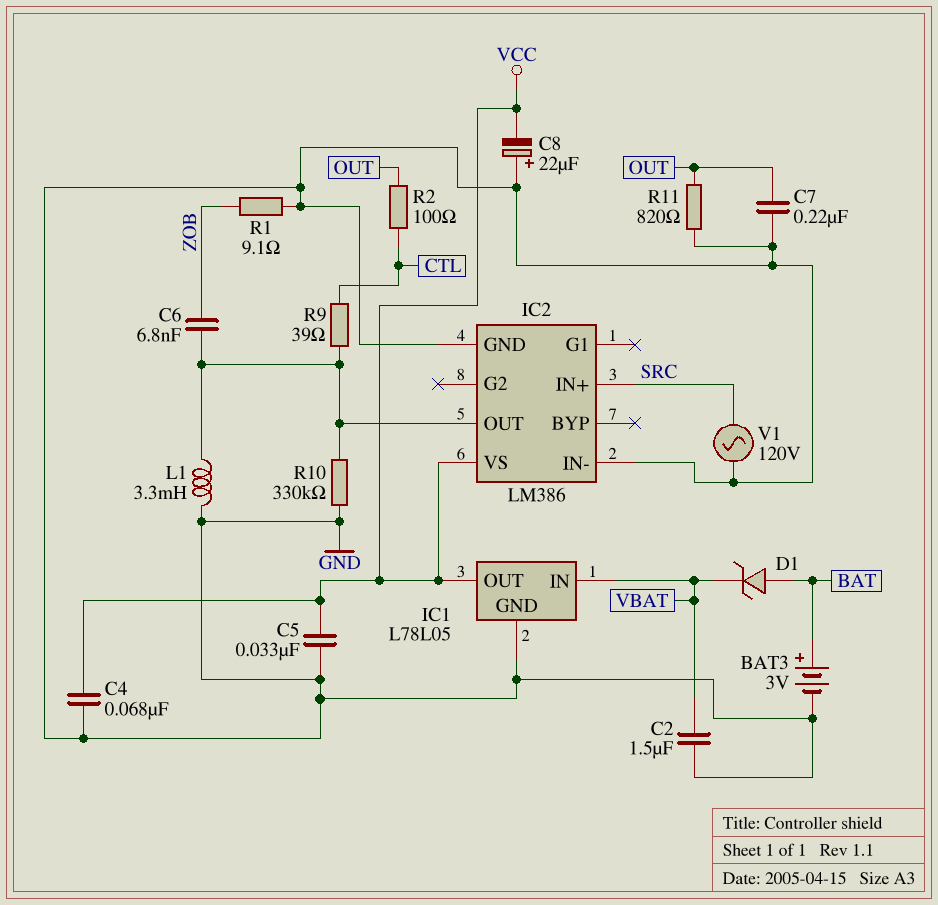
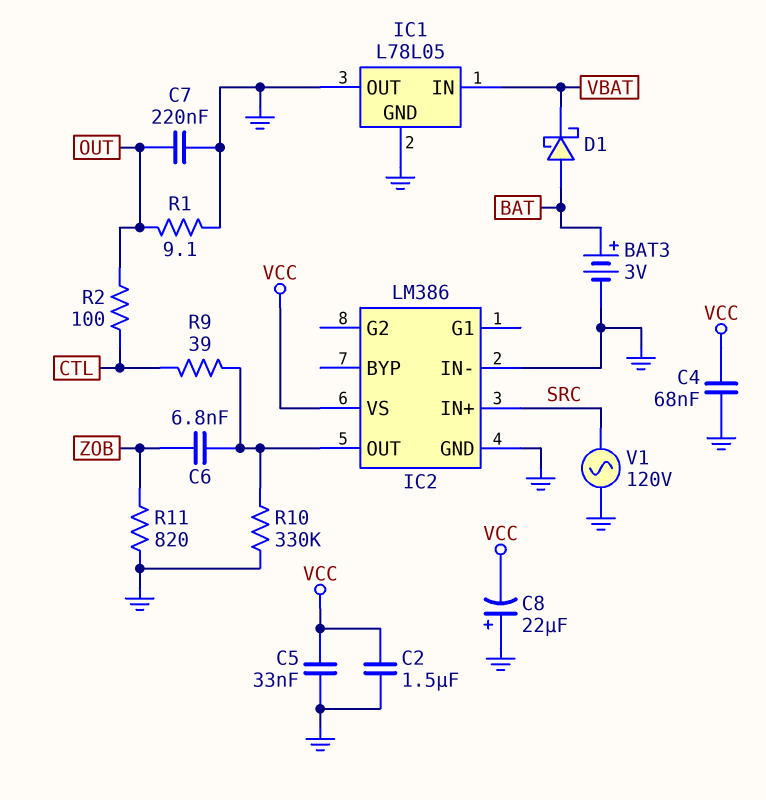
C2: 1.5uF (GND, VBAT) -> 1.5uF (GND, VCC)
D1: zener (A BAT, K VBAT) -> schottky (A BAT, K VBAT)
IC1 pin OUT: VCC -> GND
L1: 3.3mH (GND, IC2/OUT) -> none
R1: 9.1 (GND, ZOB) -> 9.1 (GND, OUT)
R11: 820 (GND, OUT) -> 820 (GND, ZOB)

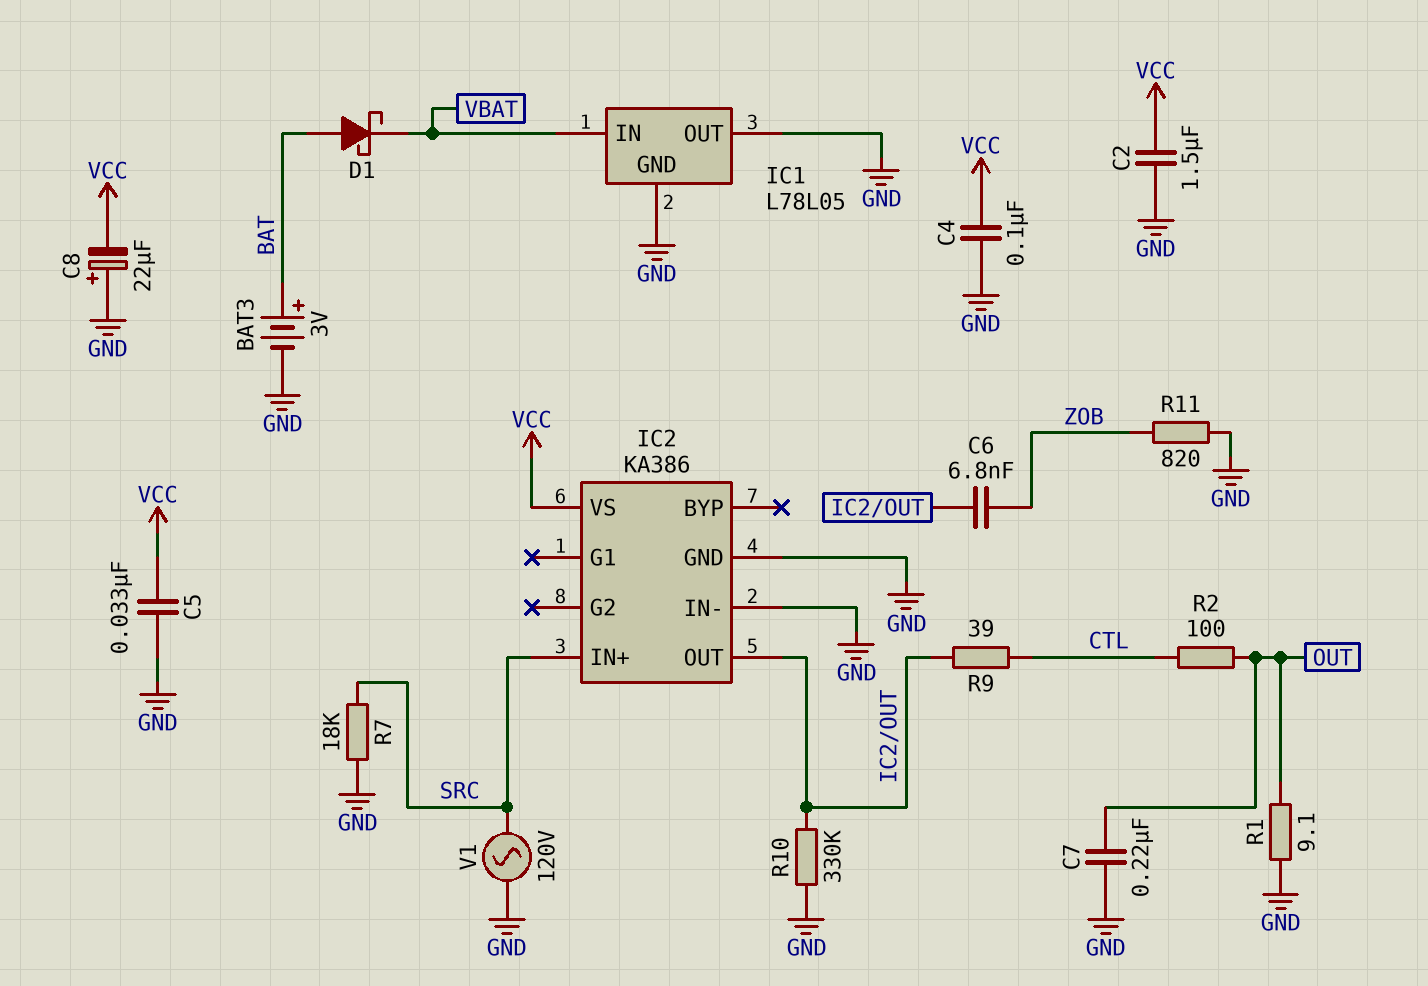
C4: 68nF (GND, VCC) -> 100nF (GND, VCC)
IC2: LM386 -> KA386
R7: none -> 18k (GND, SRC)

